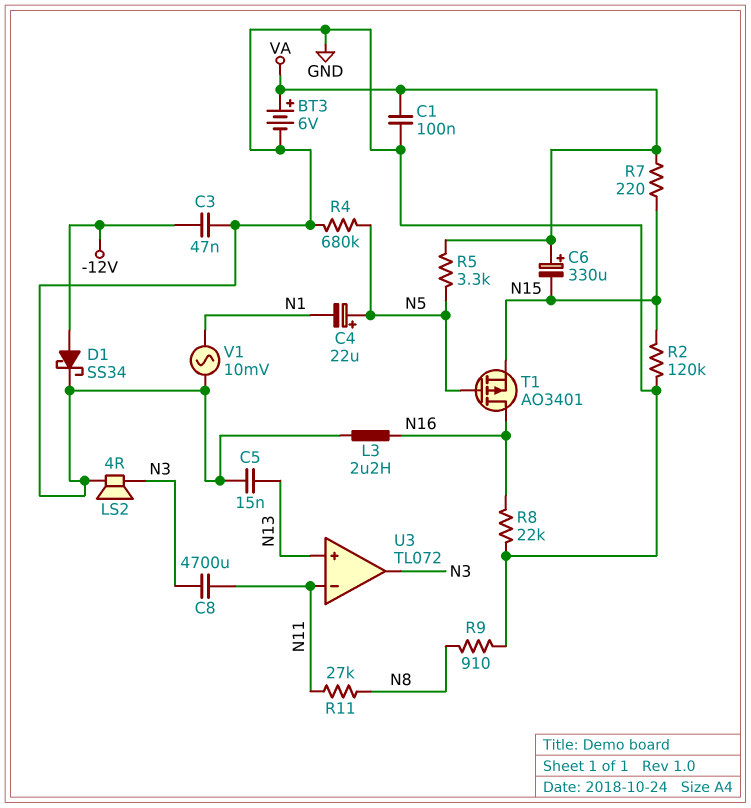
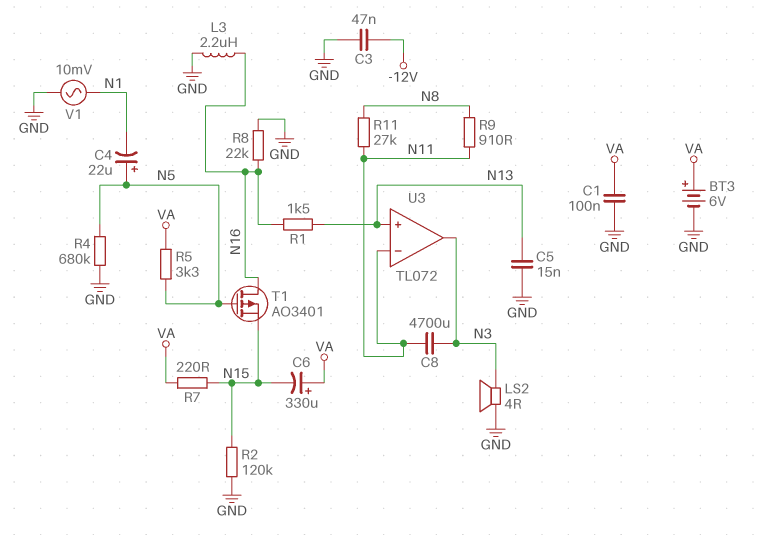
D1: schottky SS34 (A -12V, K GND) -> none
R1: none -> 1.5k (N13, N16)
R9: 910 (GND, N8) -> 910 (N8, N11)

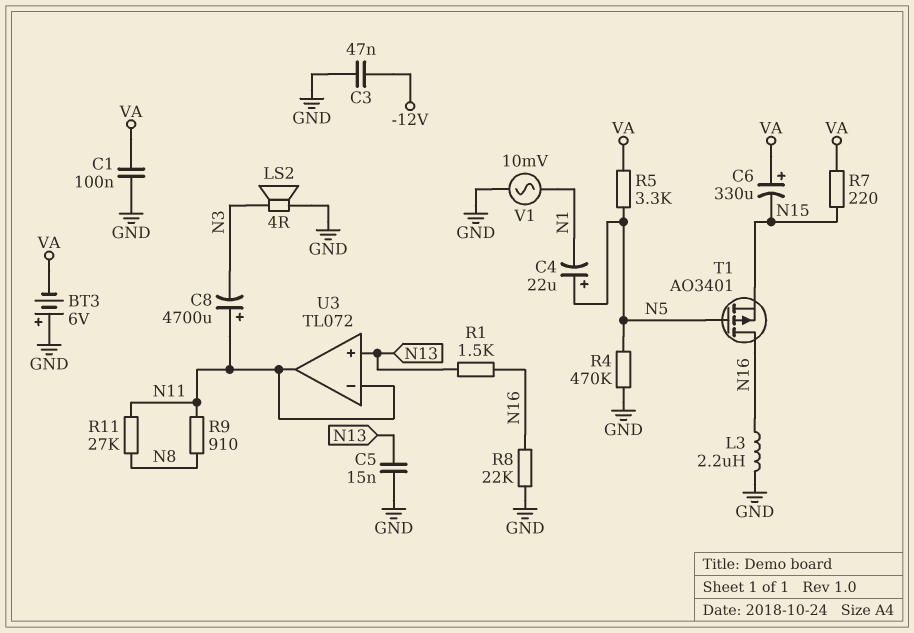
BT3: 6V (plus VA, minus GND) -> 6V (plus GND, minus VA)
C8: 4700uF (N3, N11) -> 4700uF (plus N11, minus N3)
R2: 120k (GND, N15) -> none
R4: 680k (GND, N5) -> 470k (GND, N5)
U3 pin out: N3 -> N11

